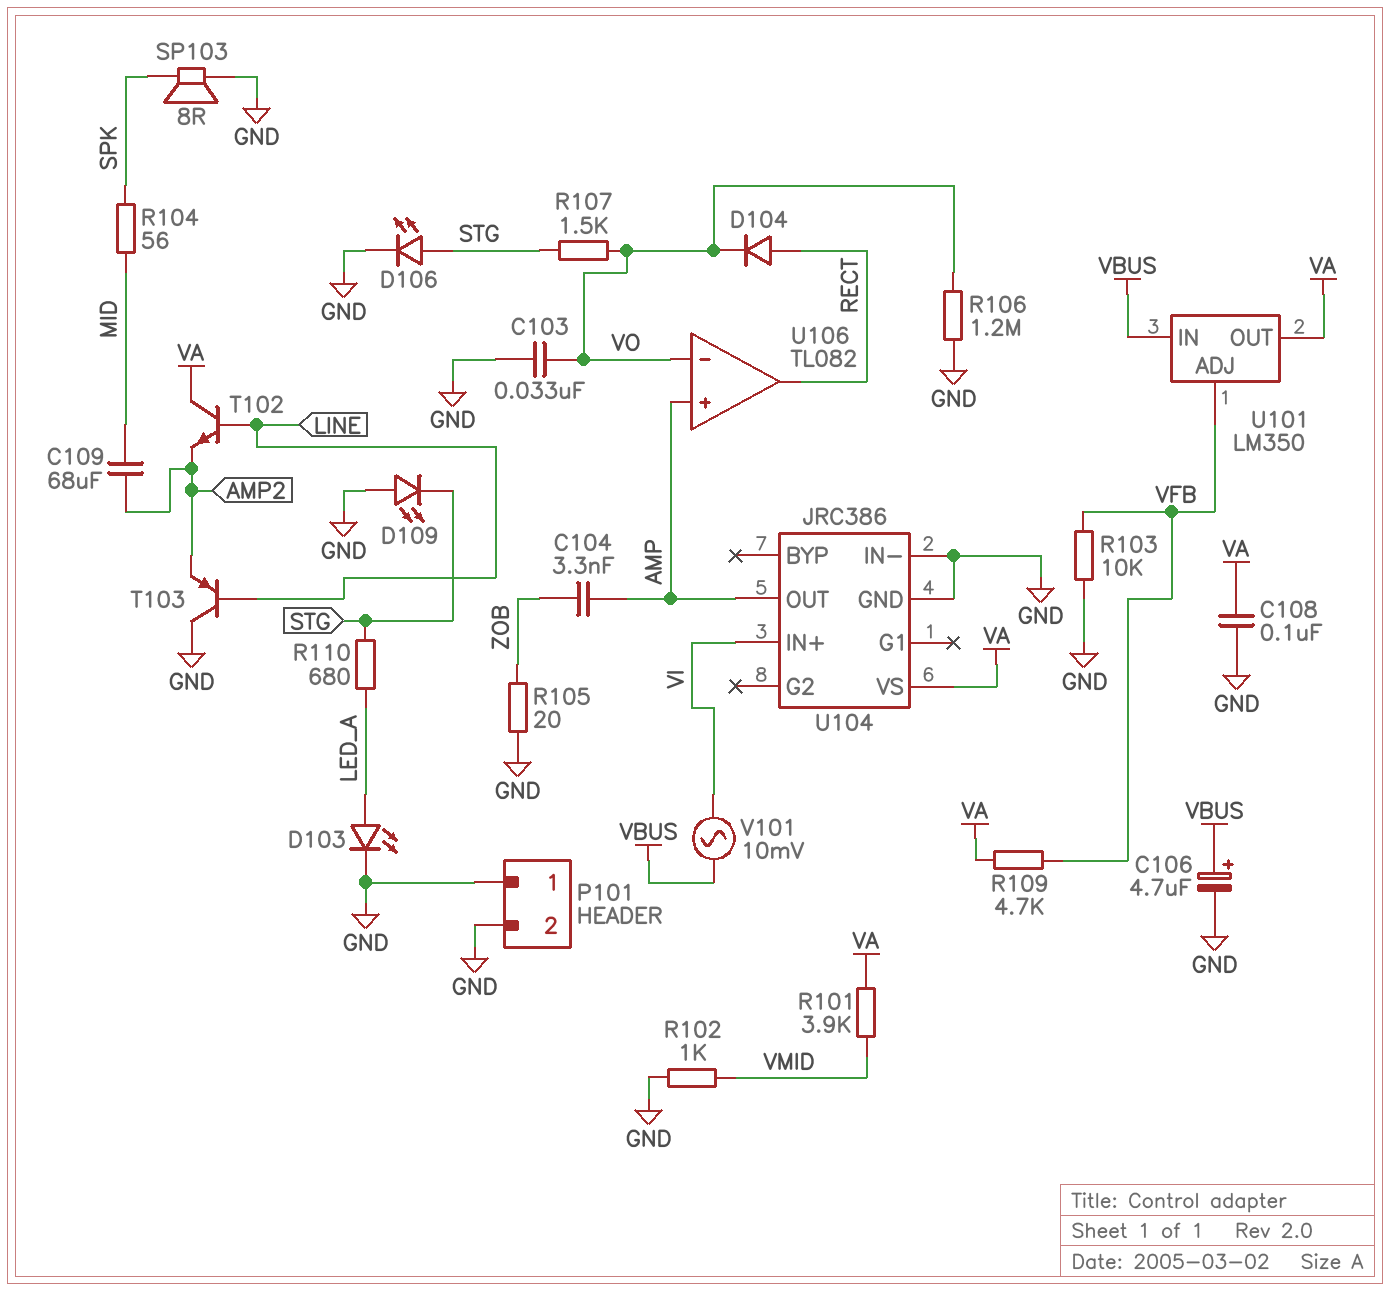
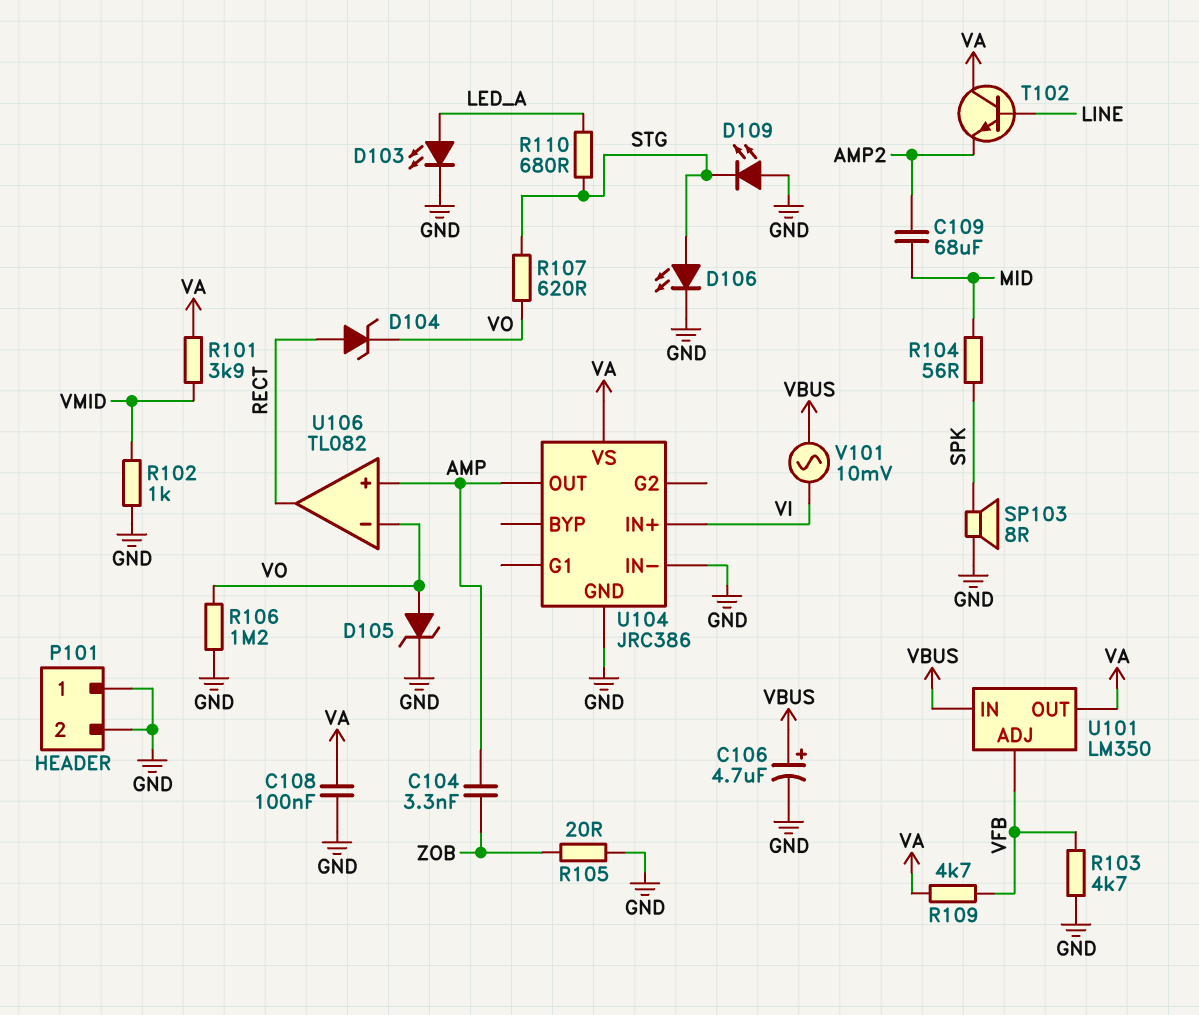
C103: 33nF (GND, VO) -> none
D104: diode (A RECT, K VO) -> zener (A RECT, K VO)
D105: none -> zener (A VO, K GND)
R103: 10k (GND, VFB) -> 4.7k (GND, VFB)
R107: 1.5k (STG, VO) -> 620 (STG, VO)
T103: PNP (B LINE, C GND, E AMP2) -> none

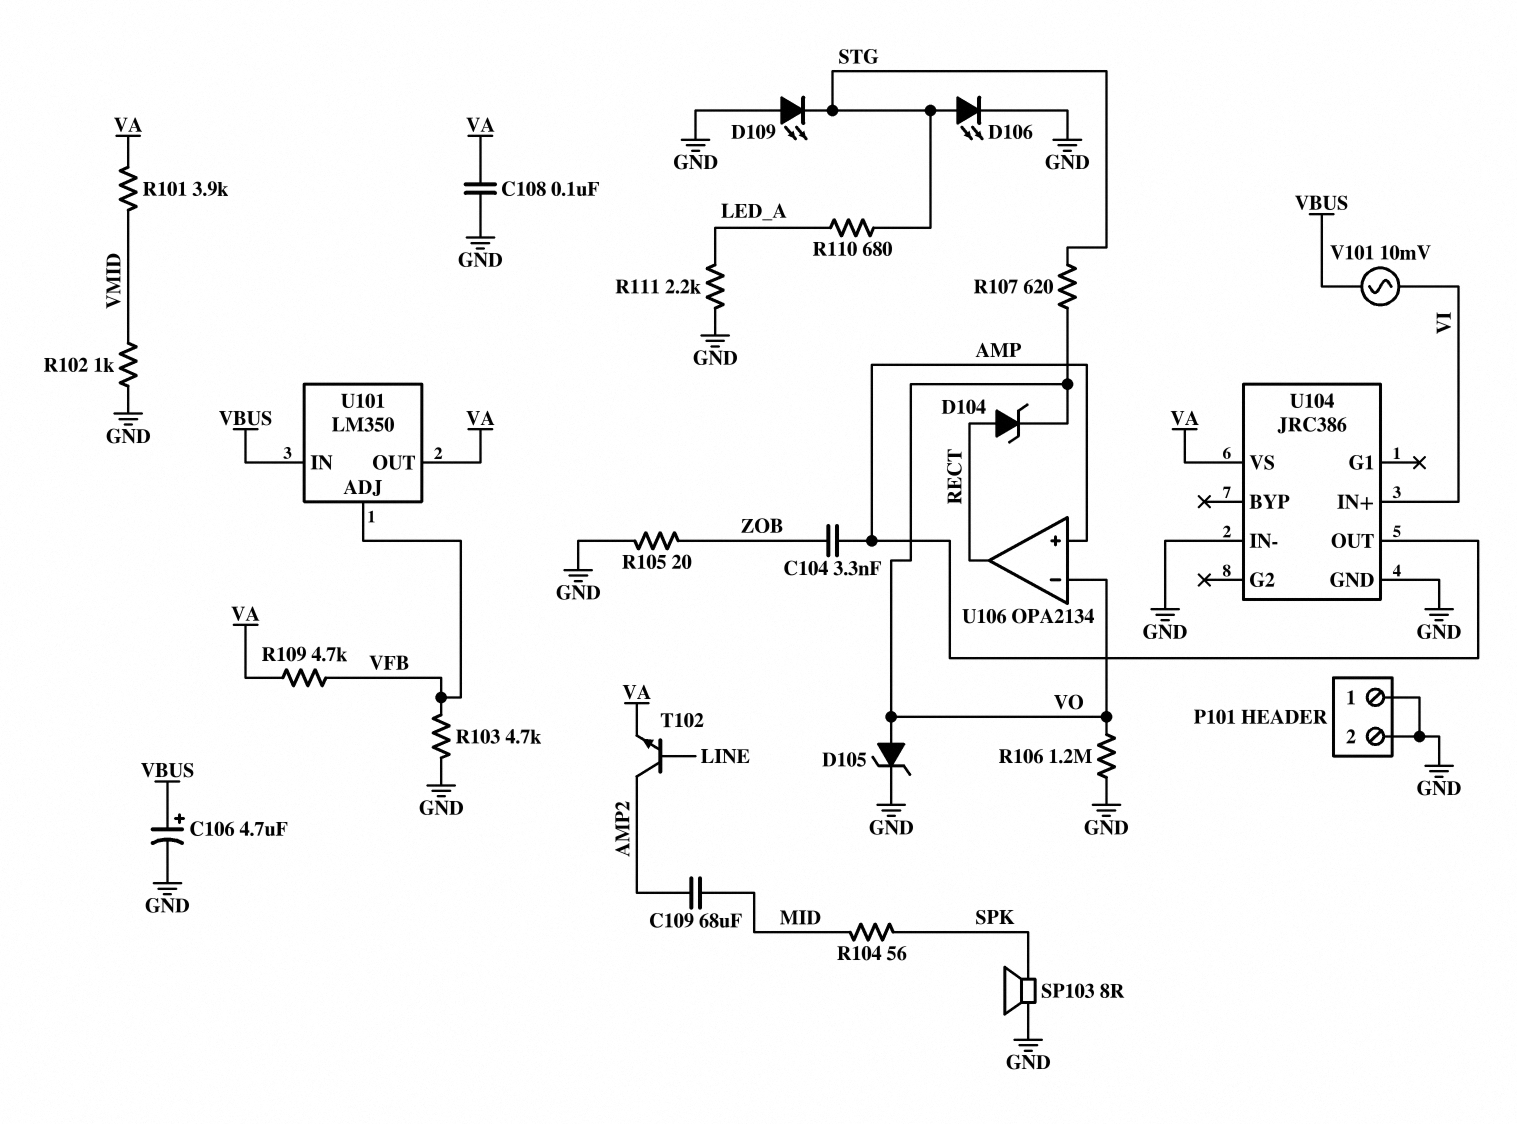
D103: LED (A LED_A, K GND) -> none
R111: none -> 2.2k (GND, LED_A)
T102: NPN (B LINE, C VA, E AMP2) -> NPN (B LINE, C AMP2, E VA)
U106: TL082 -> OPA2134

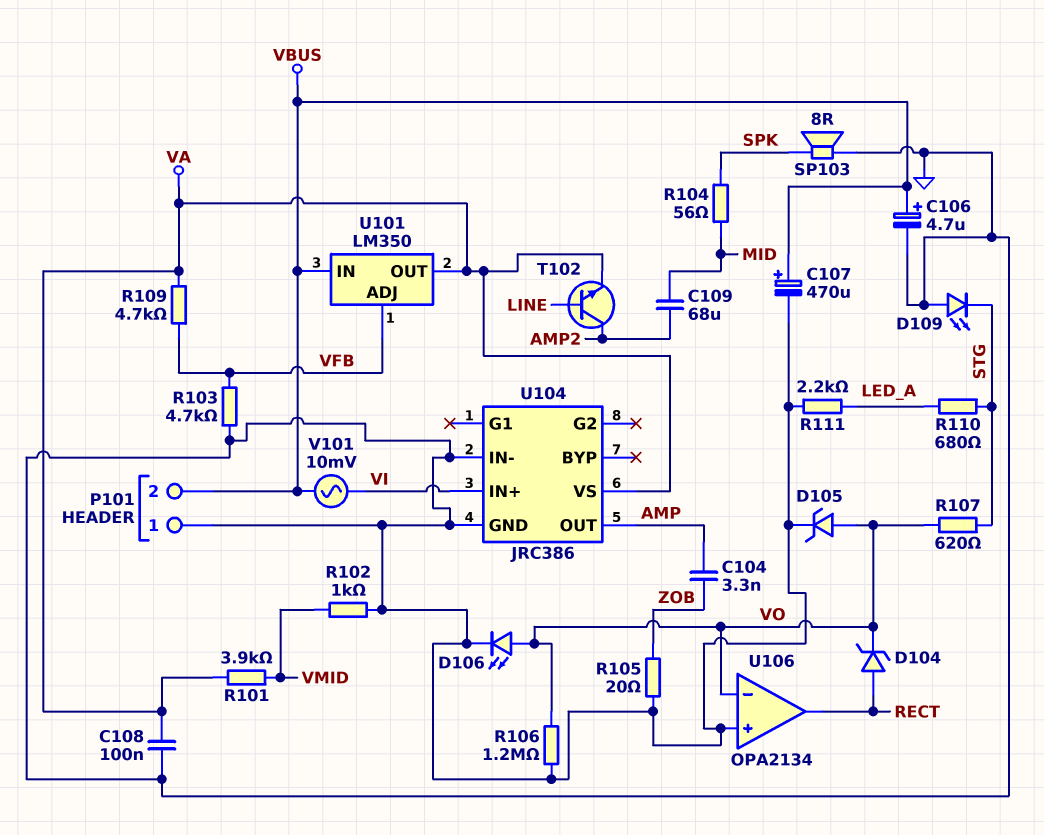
C107: none -> 470uF (plus VBUS, minus GND)
D106: LED (A STG, K GND) -> LED (A VO, K GND)
P101 pin 2: GND -> VBUS
U106 pin in+: AMP -> GND

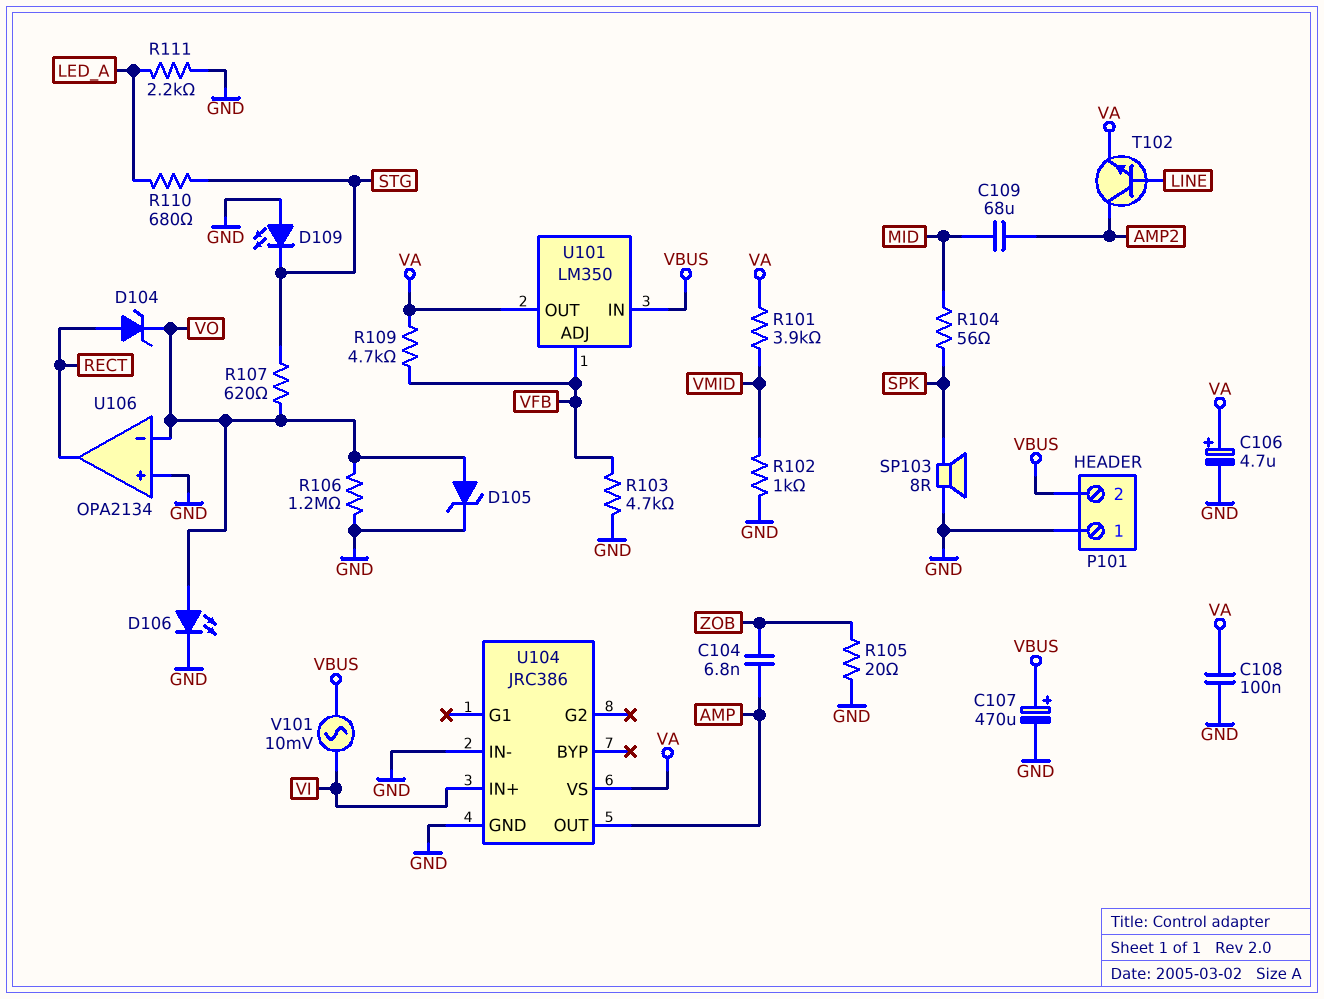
C104: 3.3nF (AMP, ZOB) -> 6.8nF (AMP, ZOB)
C106: 4.7uF (plus VBUS, minus GND) -> 4.7uF (plus VA, minus GND)

